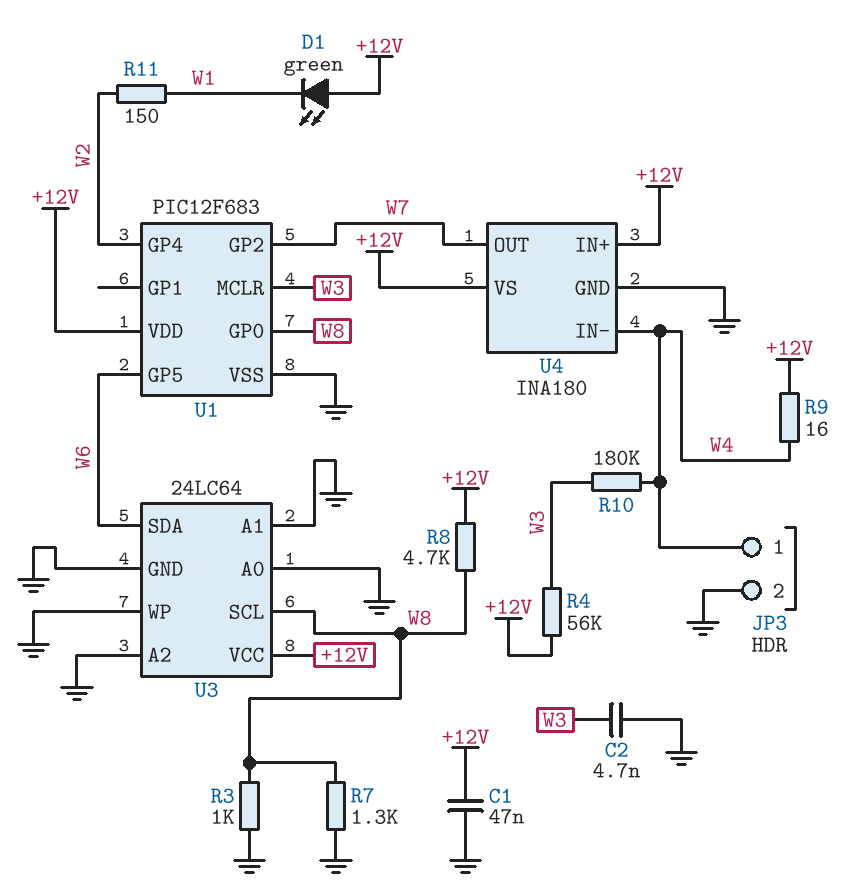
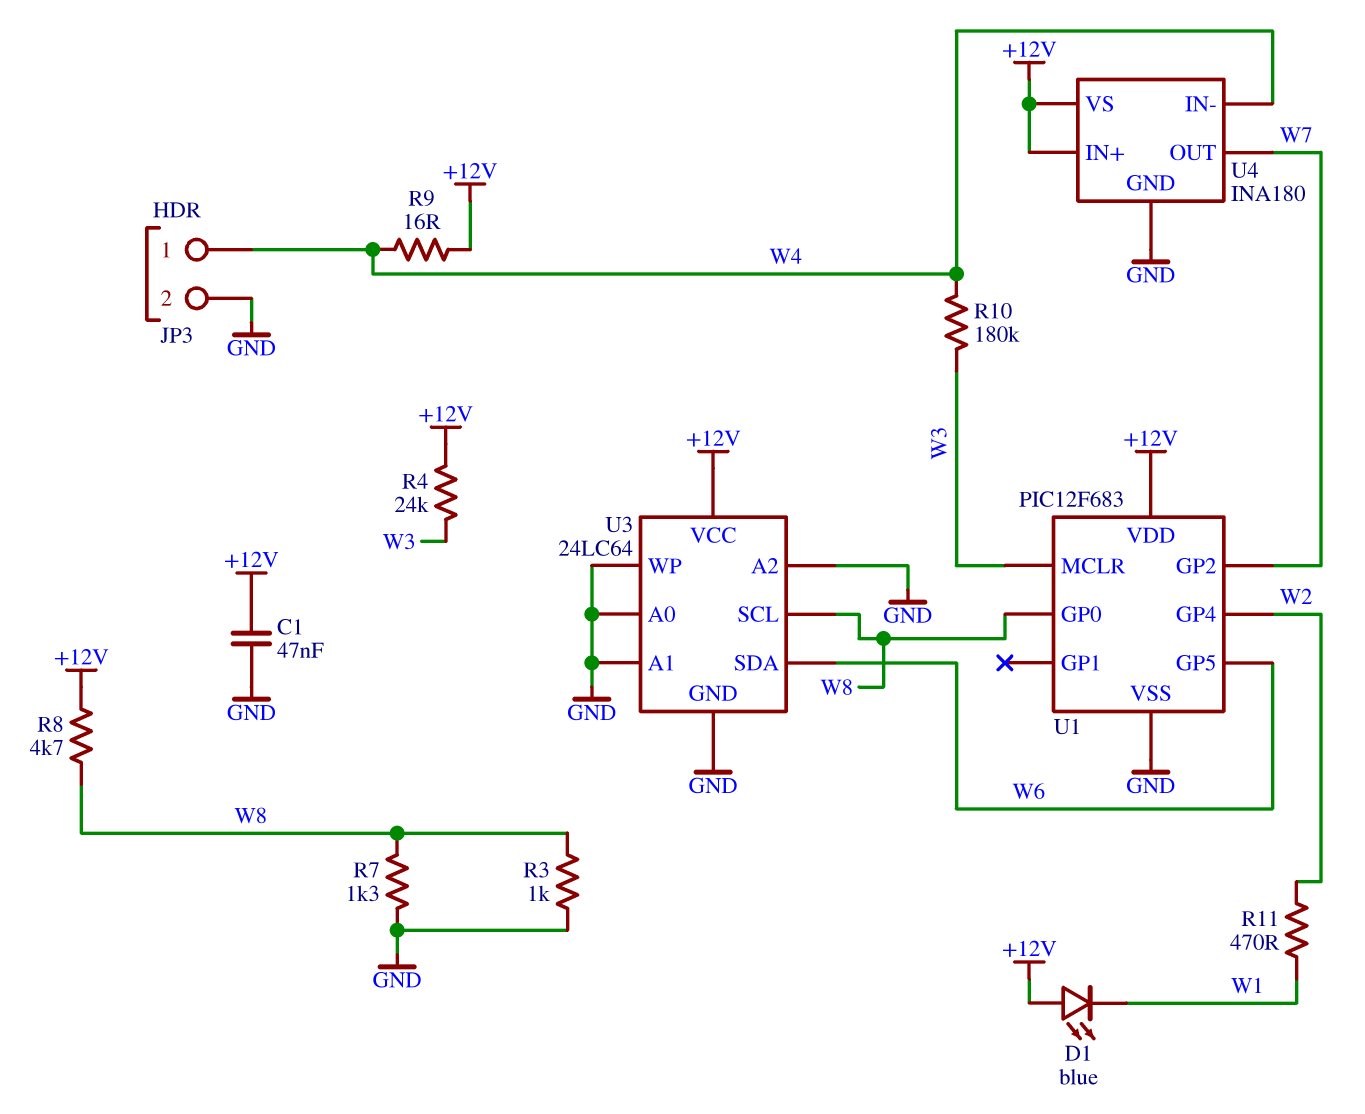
C2: 4.7nF (GND, W3) -> none
D1: LED green (A +12V, K W1) -> LED blue (A +12V, K W1)
R4: 56k (+12V, W3) -> 24k (+12V, W3)
R11: 150 (W1, W2) -> 470 (W1, W2)

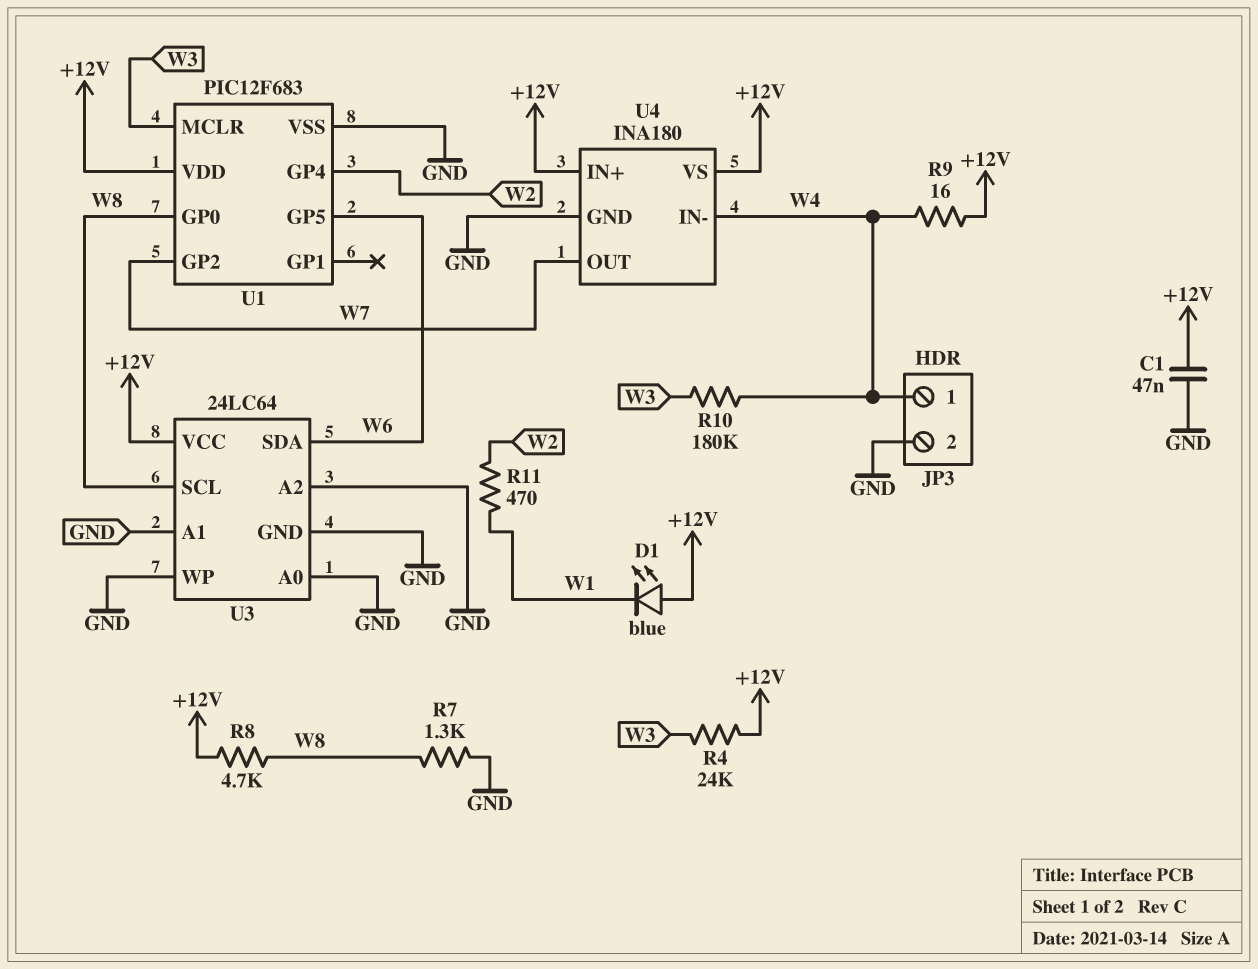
R3: 1k (GND, W8) -> none

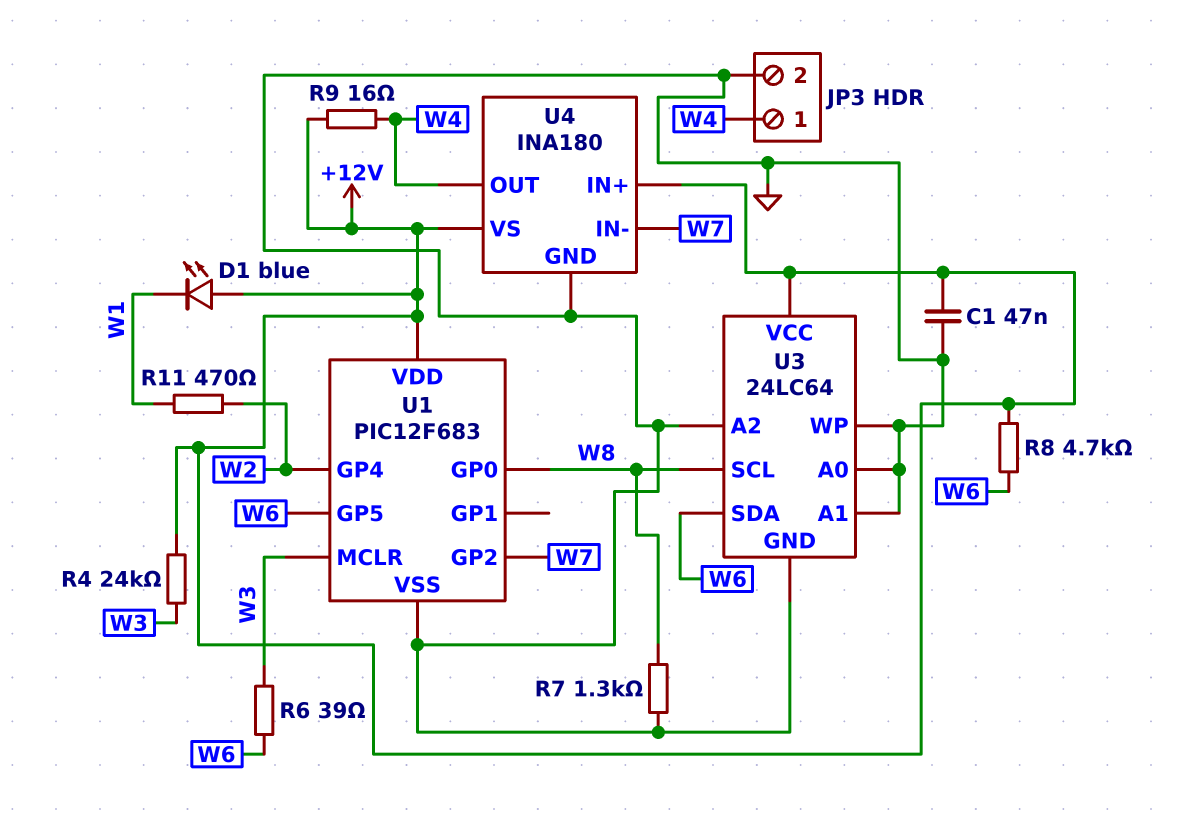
R6: none -> 39 (W3, W6)
R8: 4.7k (+12V, W8) -> 4.7k (+12V, W6)
R10: 180k (W3, W4) -> none
U4 pin IN-: W4 -> W7
U4 pin OUT: W7 -> W4

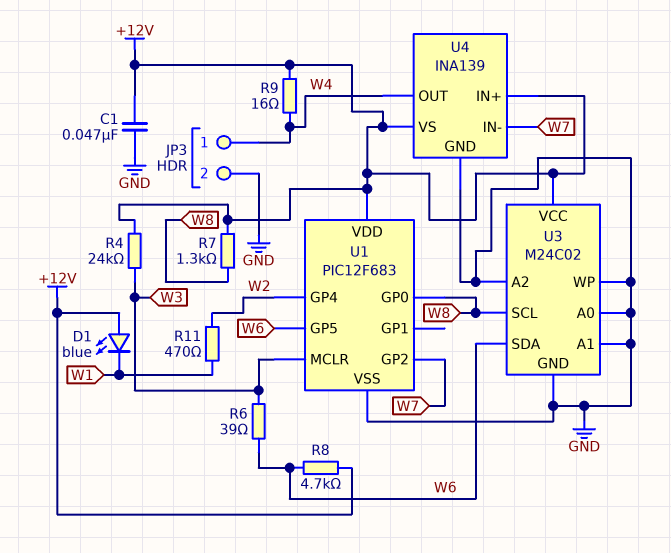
R7: 1.3k (GND, W8) -> 1.3k (+12V, W8)
U3: 24LC64 -> M24C02
U4: INA180 -> INA139

